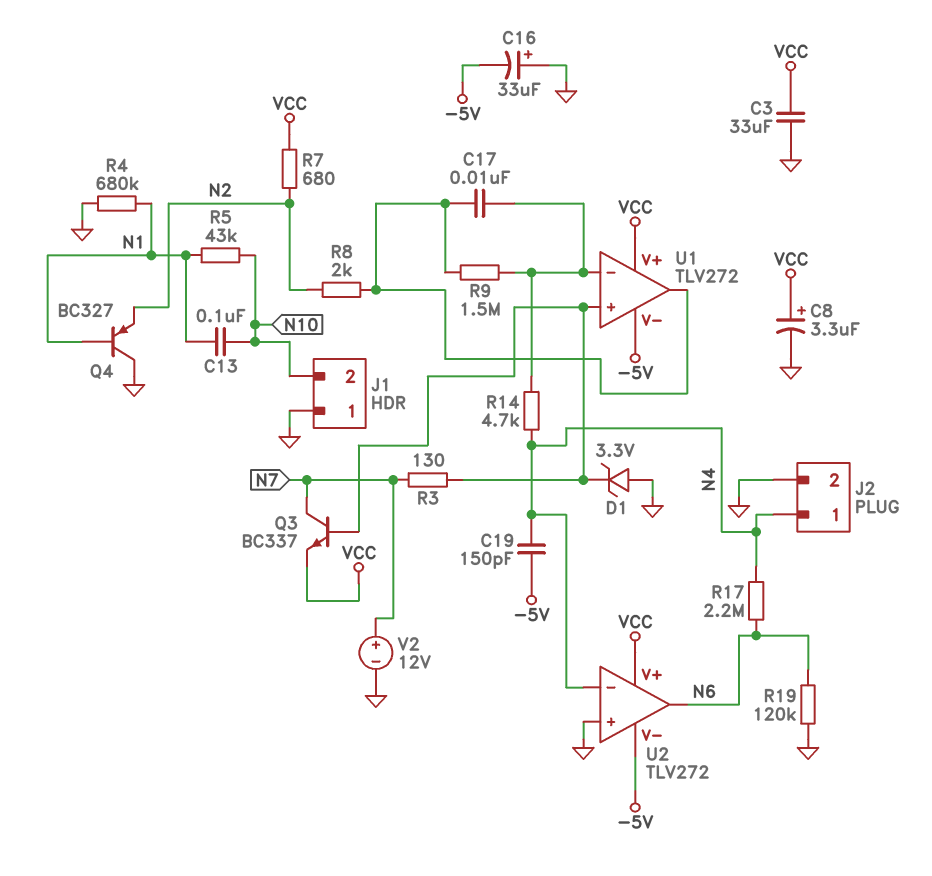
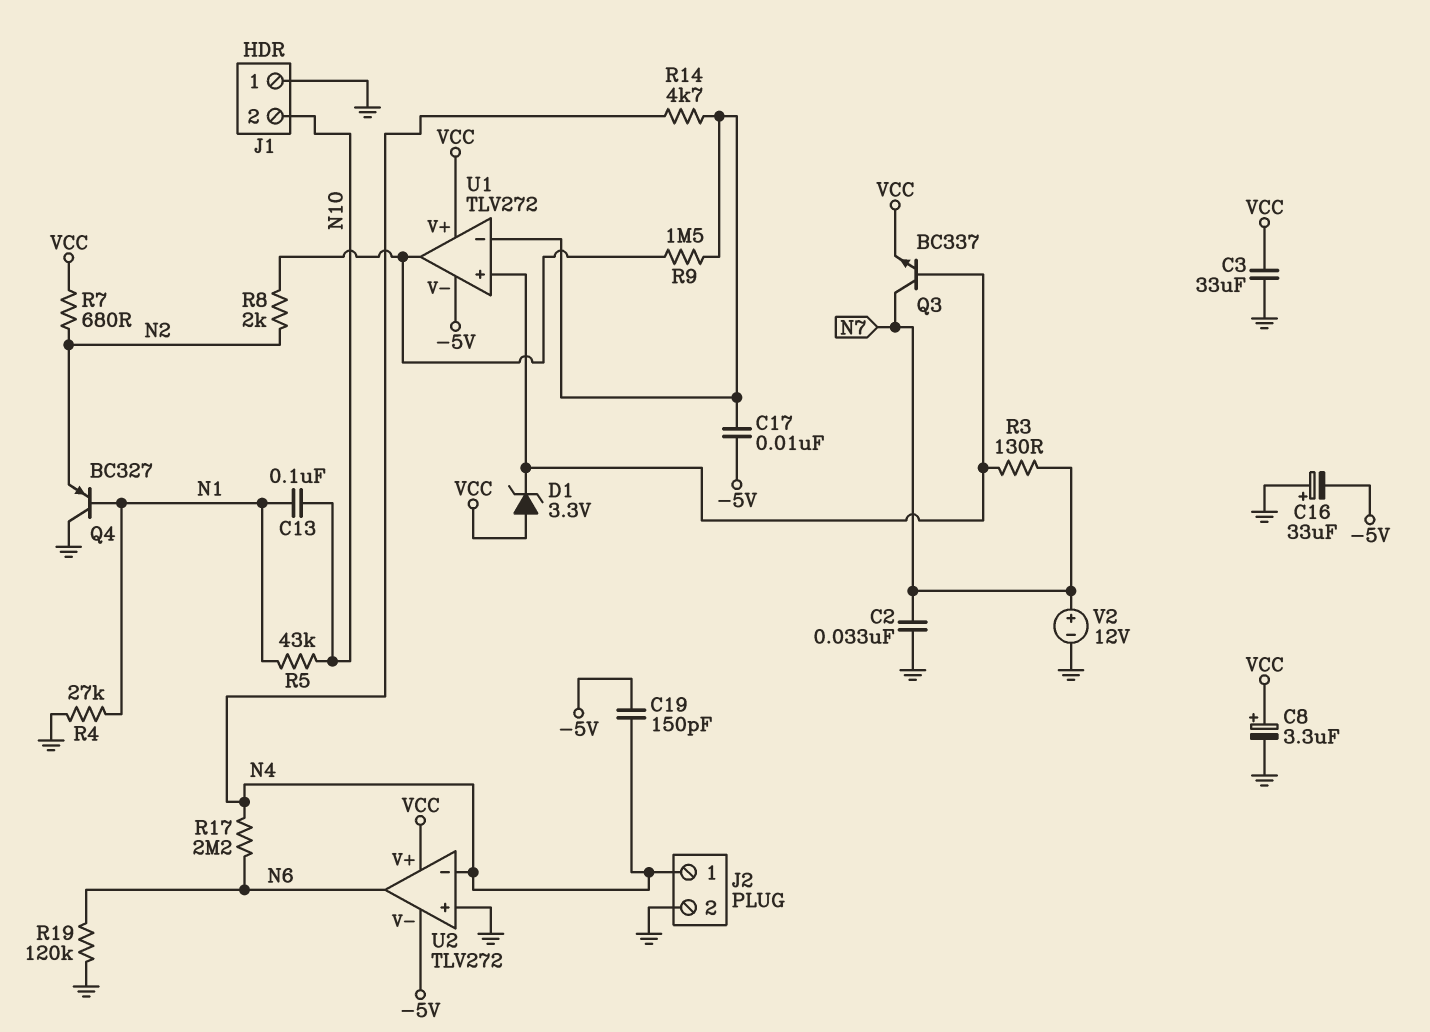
C2: none -> 33nF (GND, N7)
C17: 10nF (U1/in-, U1/out) -> 10nF (-5V, U1/in-)
D1: zener 3.3V (A GND, K U1/in+) -> zener 3.3V (A VCC, K U1/in+)
R4: 680k (GND, N1) -> 27k (GND, N1)

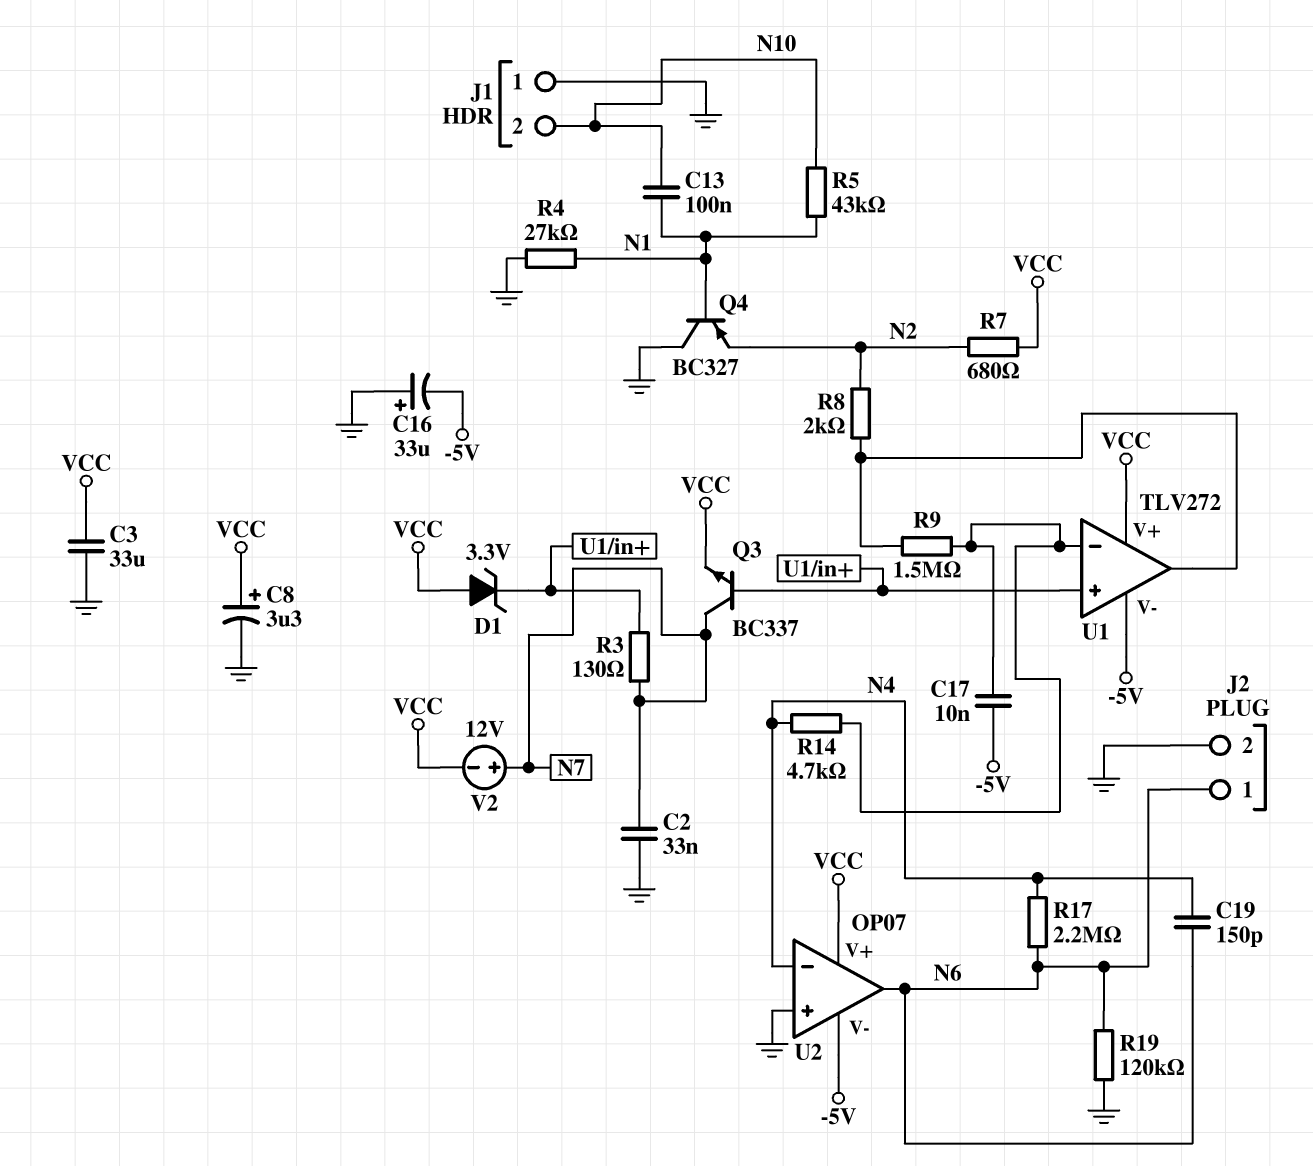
C19: 150pF (-5V, N4) -> 150pF (N4, N6)
J2 pin 1: N4 -> N6
U2: TLV272 -> OP07
V2: 12V (plus N7, minus GND) -> 12V (plus N7, minus VCC)

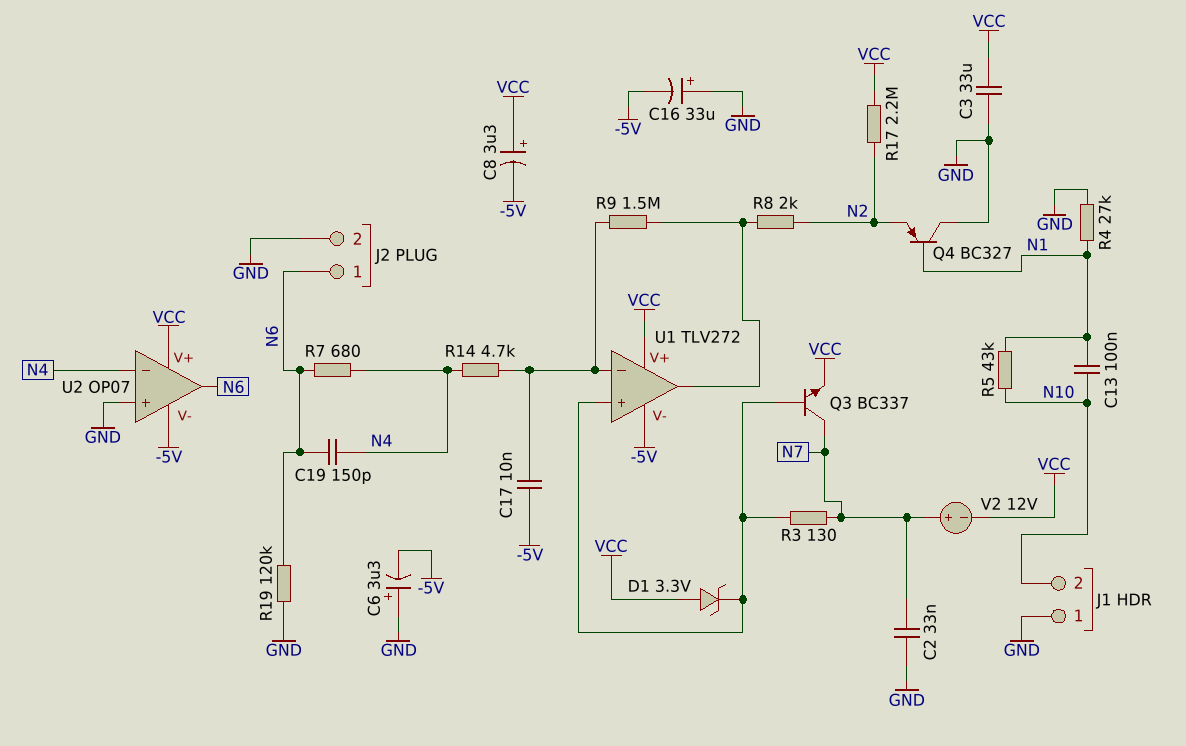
C6: none -> 3.3uF (plus GND, minus -5V)
C8: 3.3uF (plus VCC, minus GND) -> 3.3uF (plus VCC, minus -5V)
R7: 680 (N2, VCC) -> 680 (N4, N6)
R17: 2.2M (N4, N6) -> 2.2M (N2, VCC)

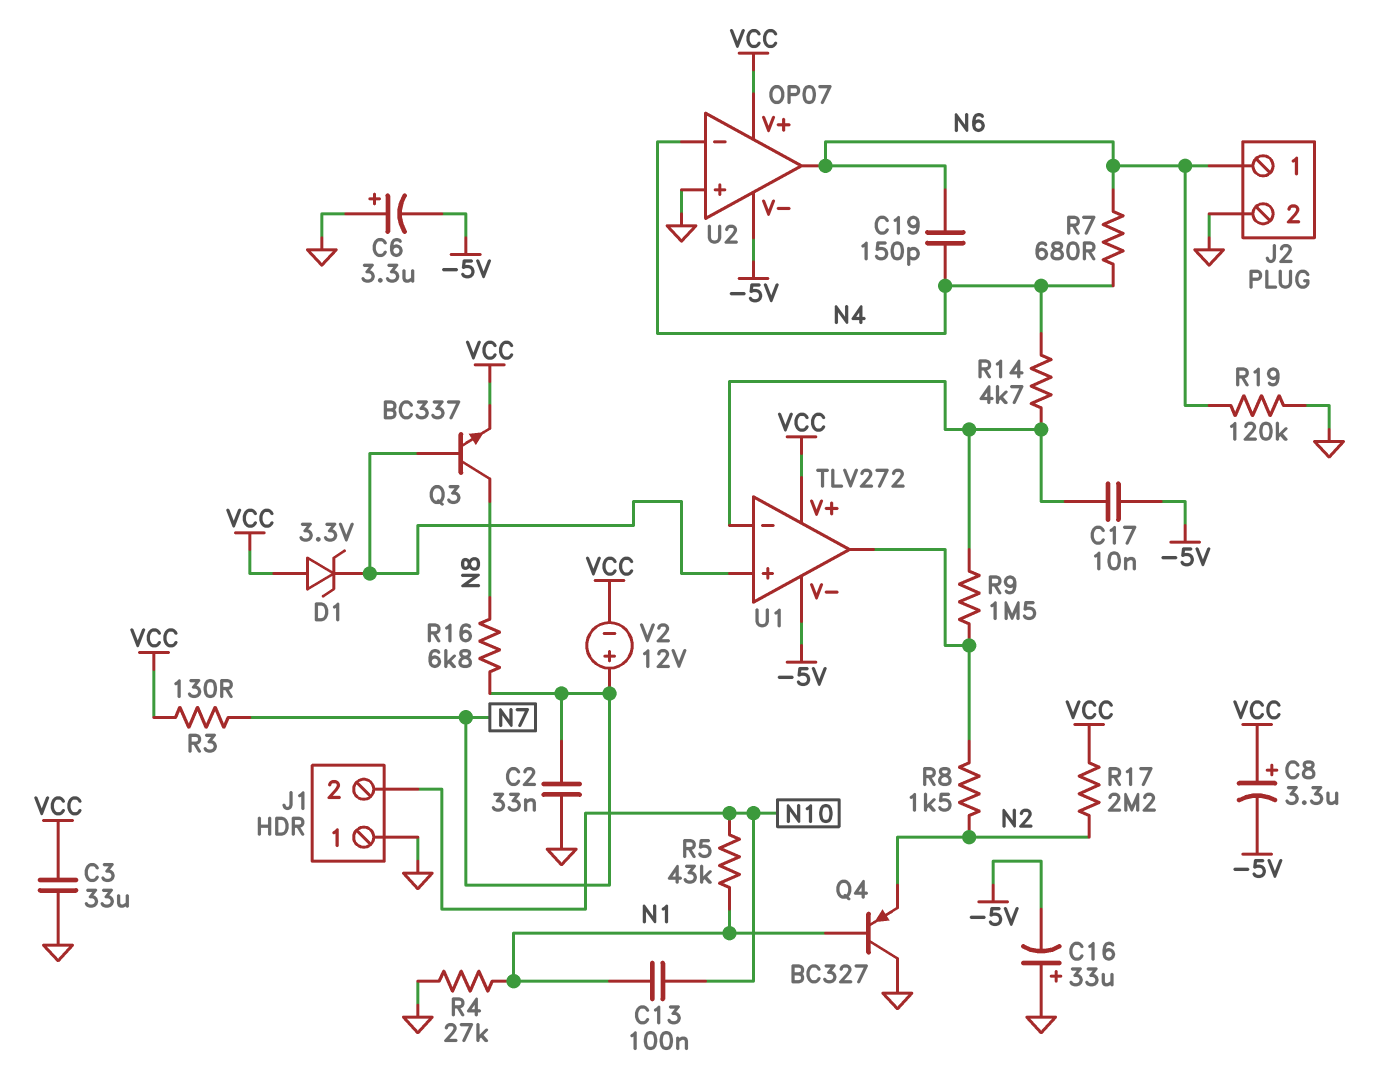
Q3: NPN BC337 (B U1/in+, C N7, E VCC) -> NPN BC337 (B U1/in+, C N8, E VCC)
R3: 130 (N7, U1/in+) -> 130 (N7, VCC)
R8: 2k (N2, U1/out) -> 1.5k (N2, U1/out)
R16: none -> 6.8k (N7, N8)

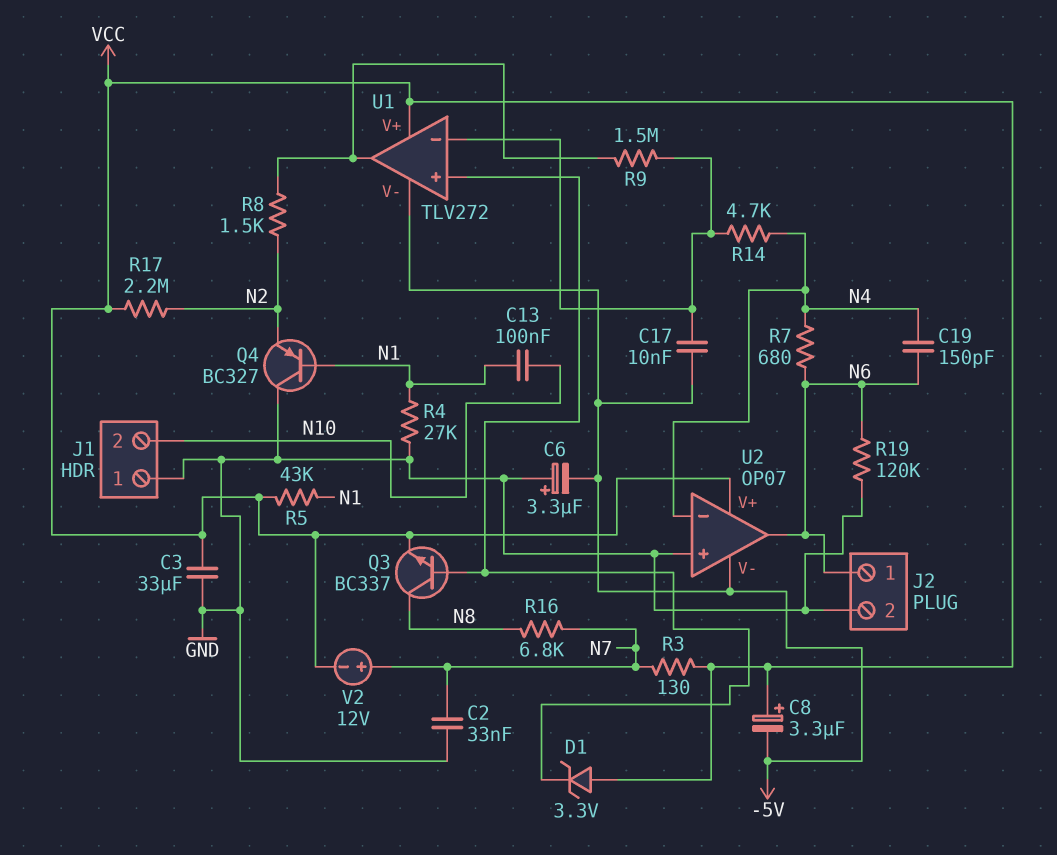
C16: 33uF (plus GND, minus -5V) -> none
R5: 43k (N1, N10) -> 43k (N1, VCC)

